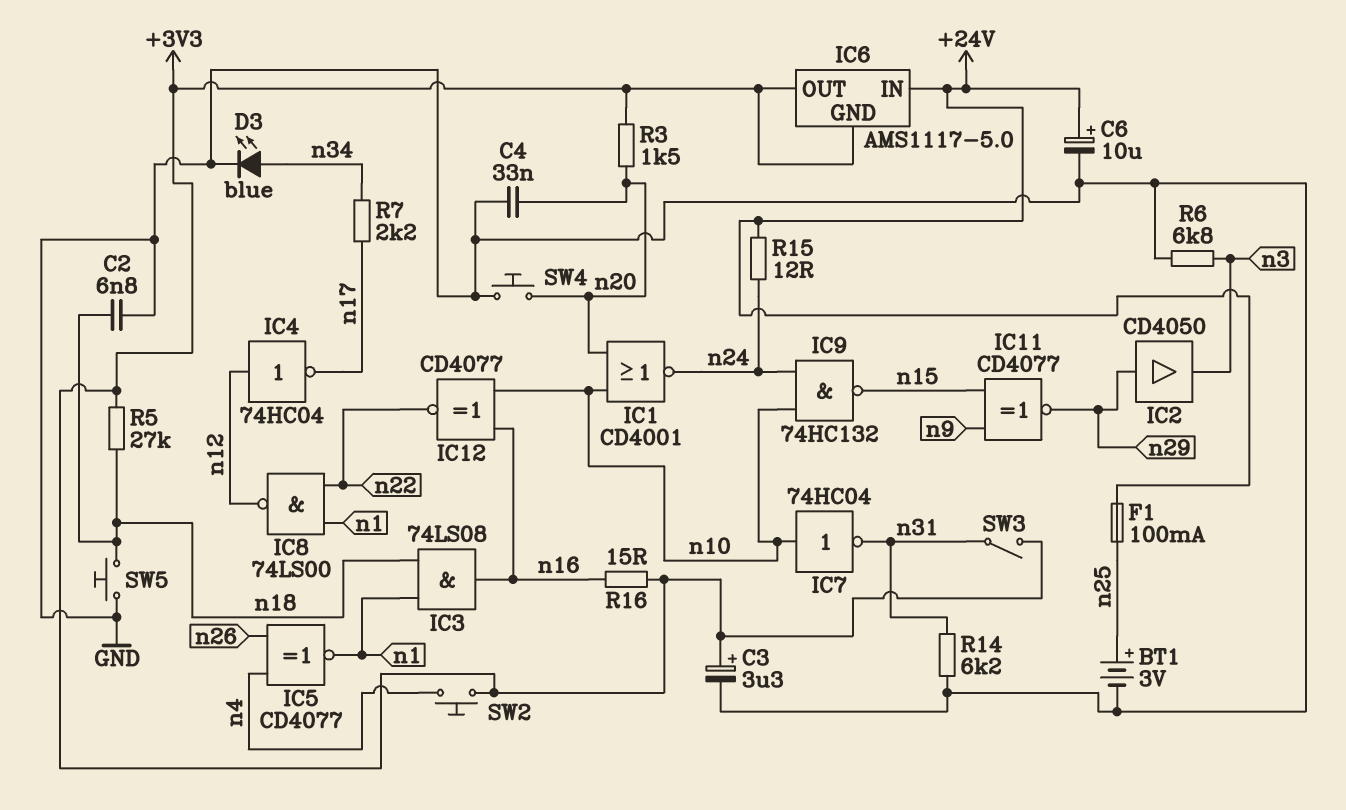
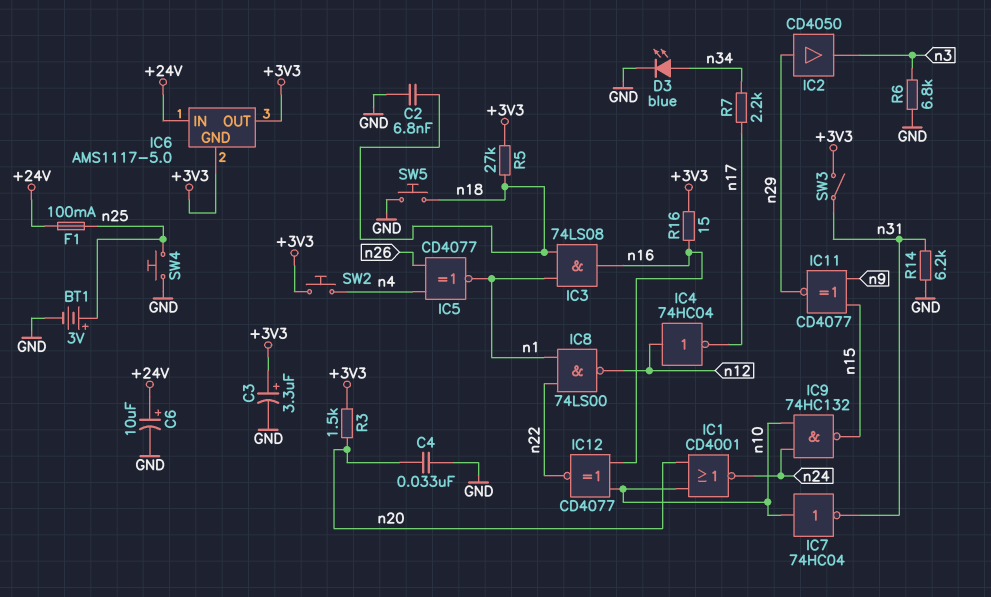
R15: 12 (+24V, n24) -> none
SW4: button (GND, n20) -> button (GND, n25)

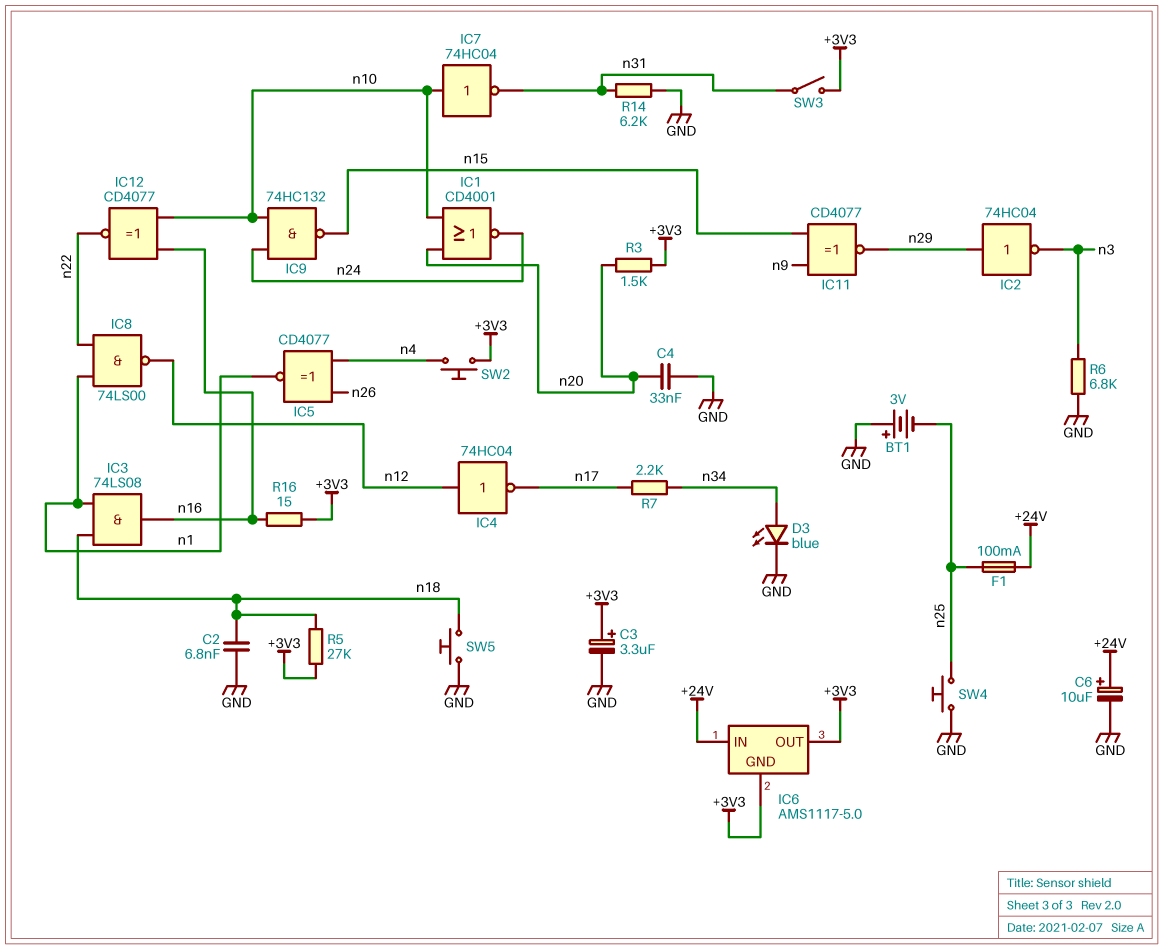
BT1: 3V (plus n25, minus GND) -> 3V (plus GND, minus n25)
IC2: buffer CD4050 (in n29, out n3) -> NOT 74HC04 (in n29, out n3)

